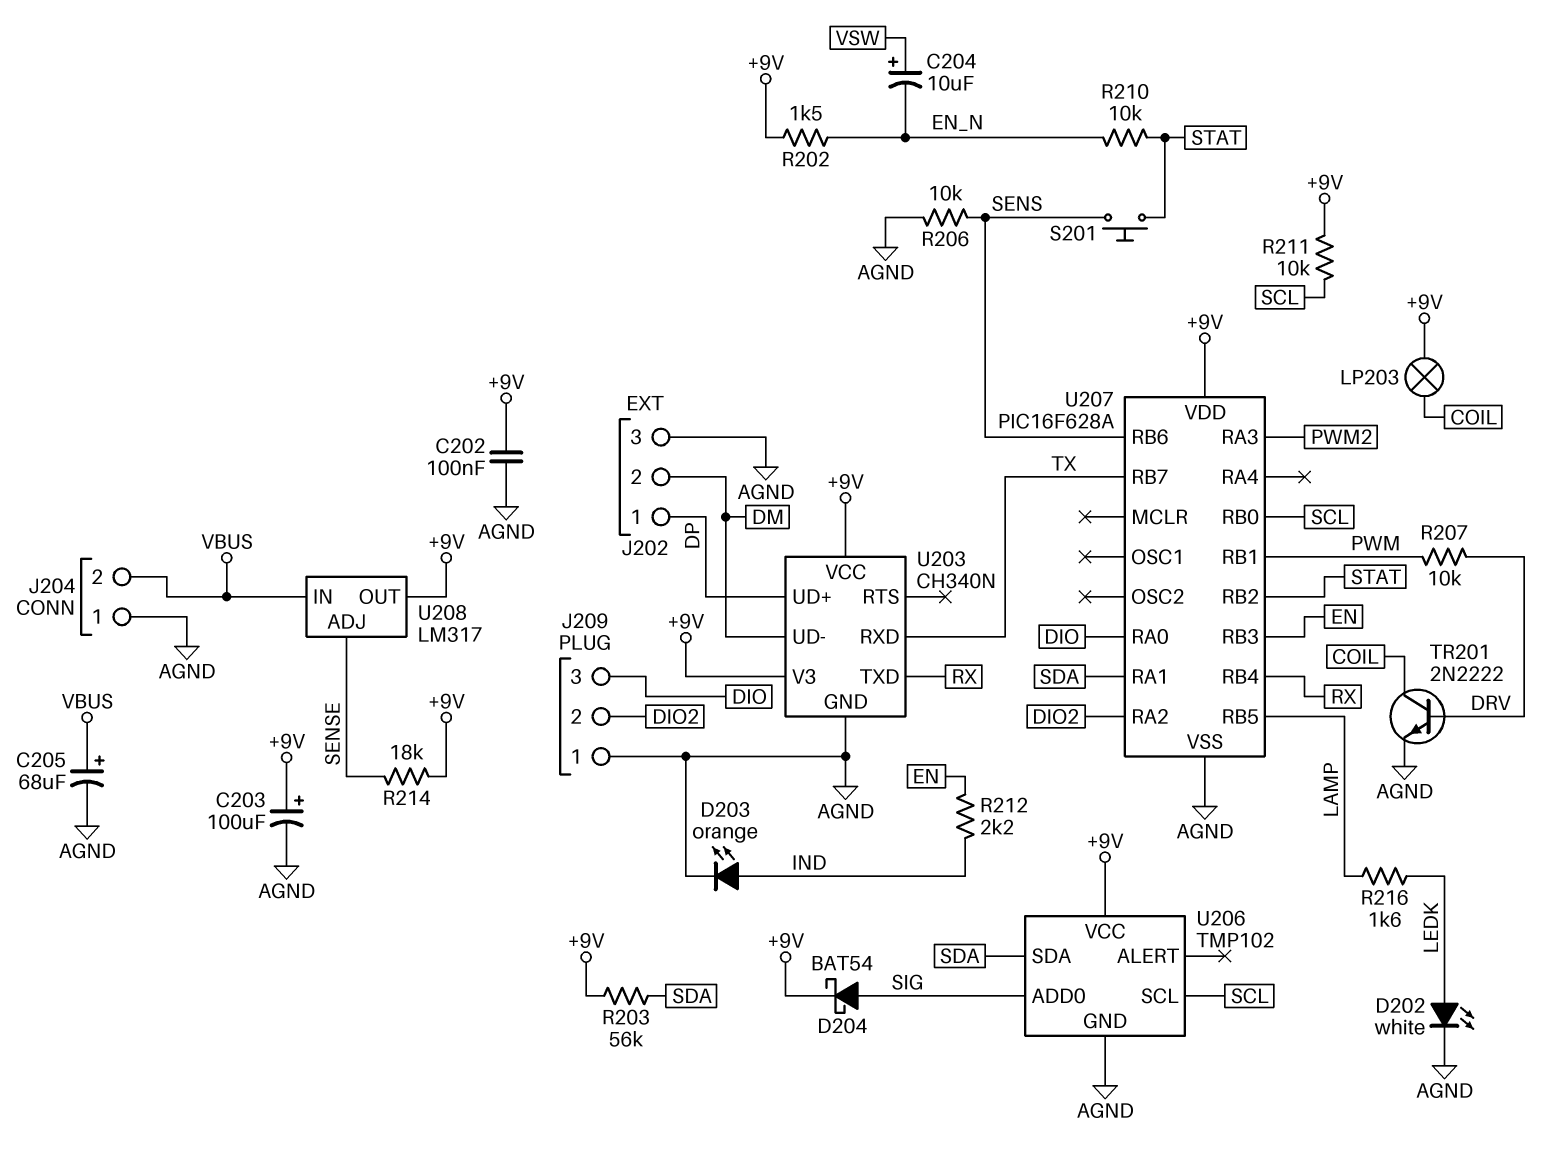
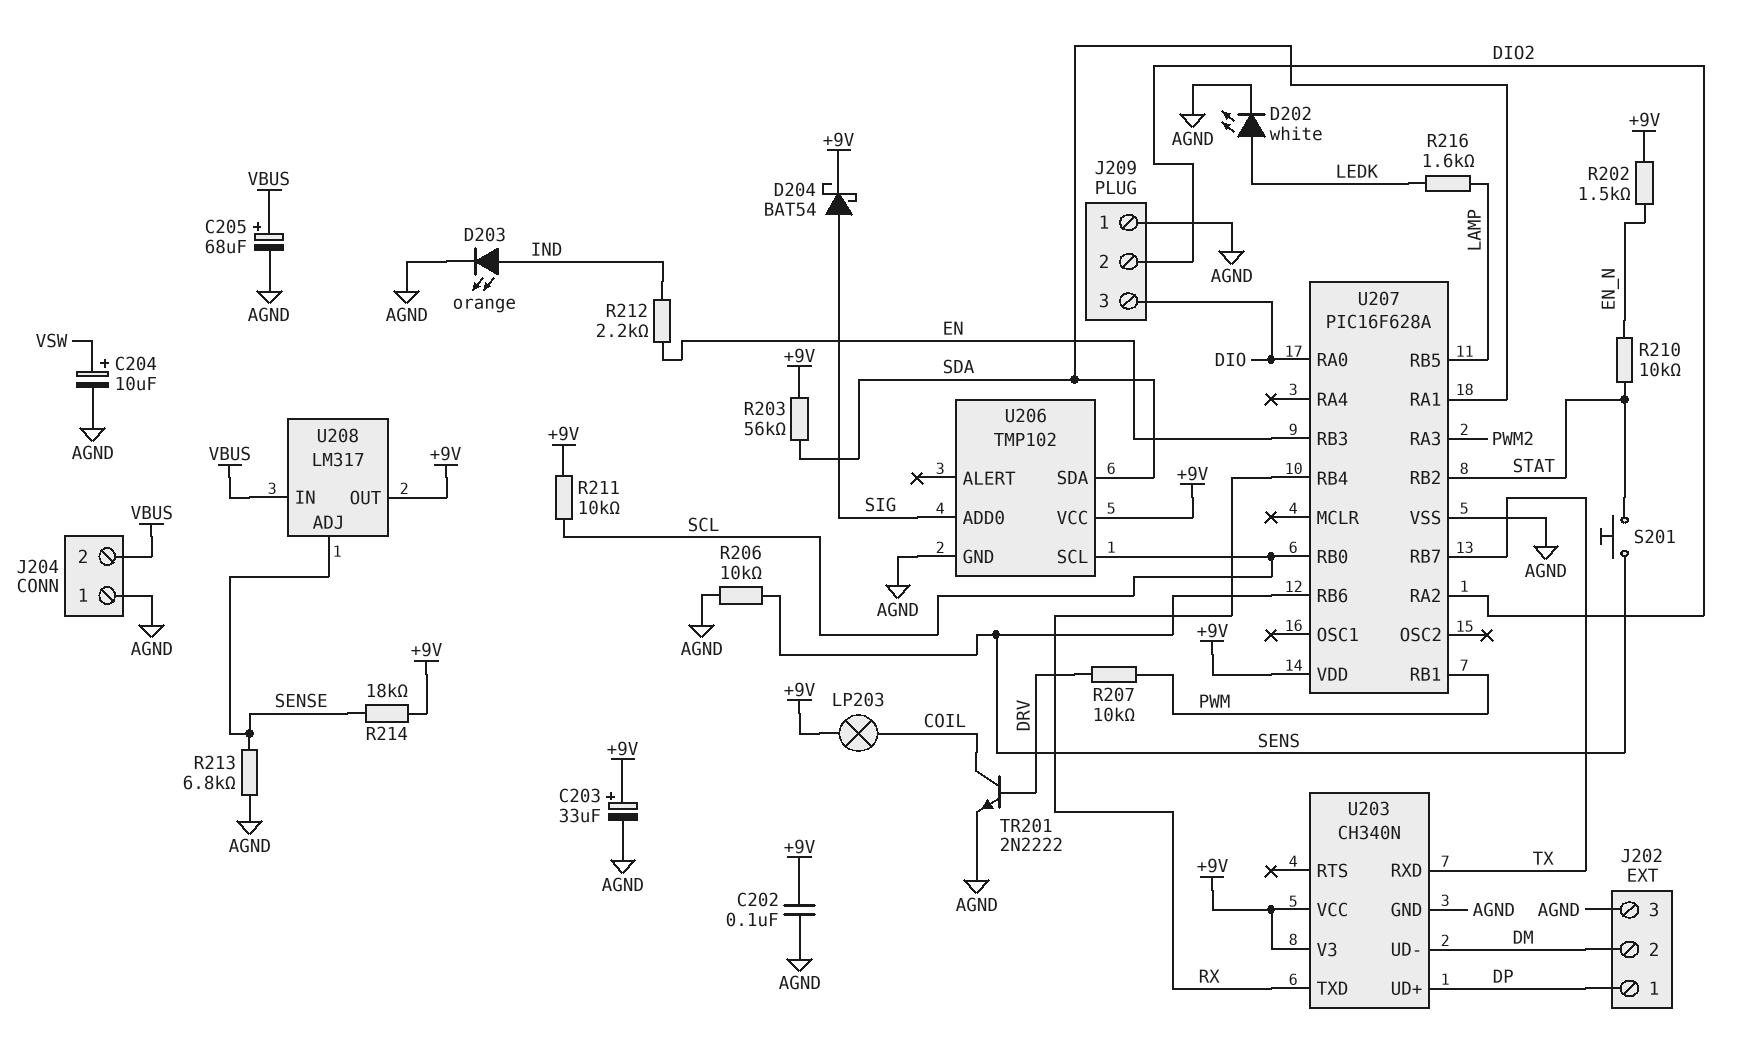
C203: 100uF (plus +9V, minus AGND) -> 33uF (plus +9V, minus AGND)
C204: 10uF (plus VSW, minus EN_N) -> 10uF (plus VSW, minus AGND)
R213: none -> 6.8k (AGND, SENSE)

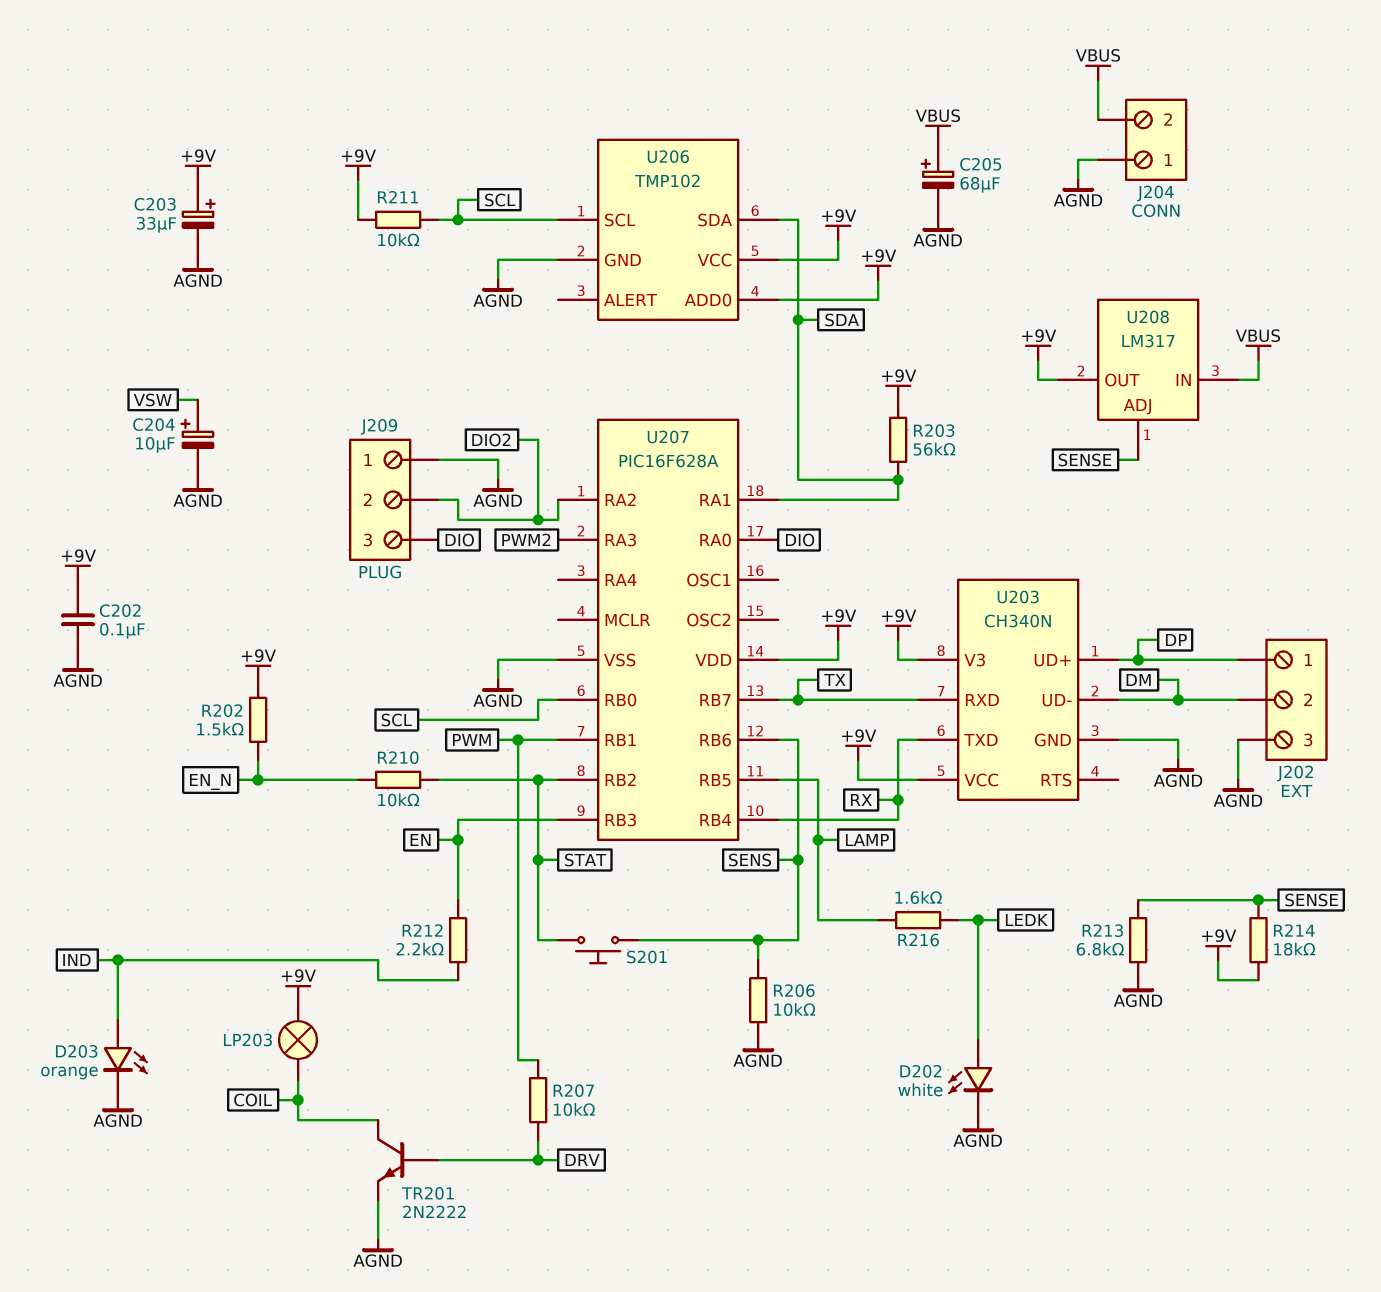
D204: schottky BAT54 (A SIG, K +9V) -> none
U206 pin ADD0: SIG -> +9V

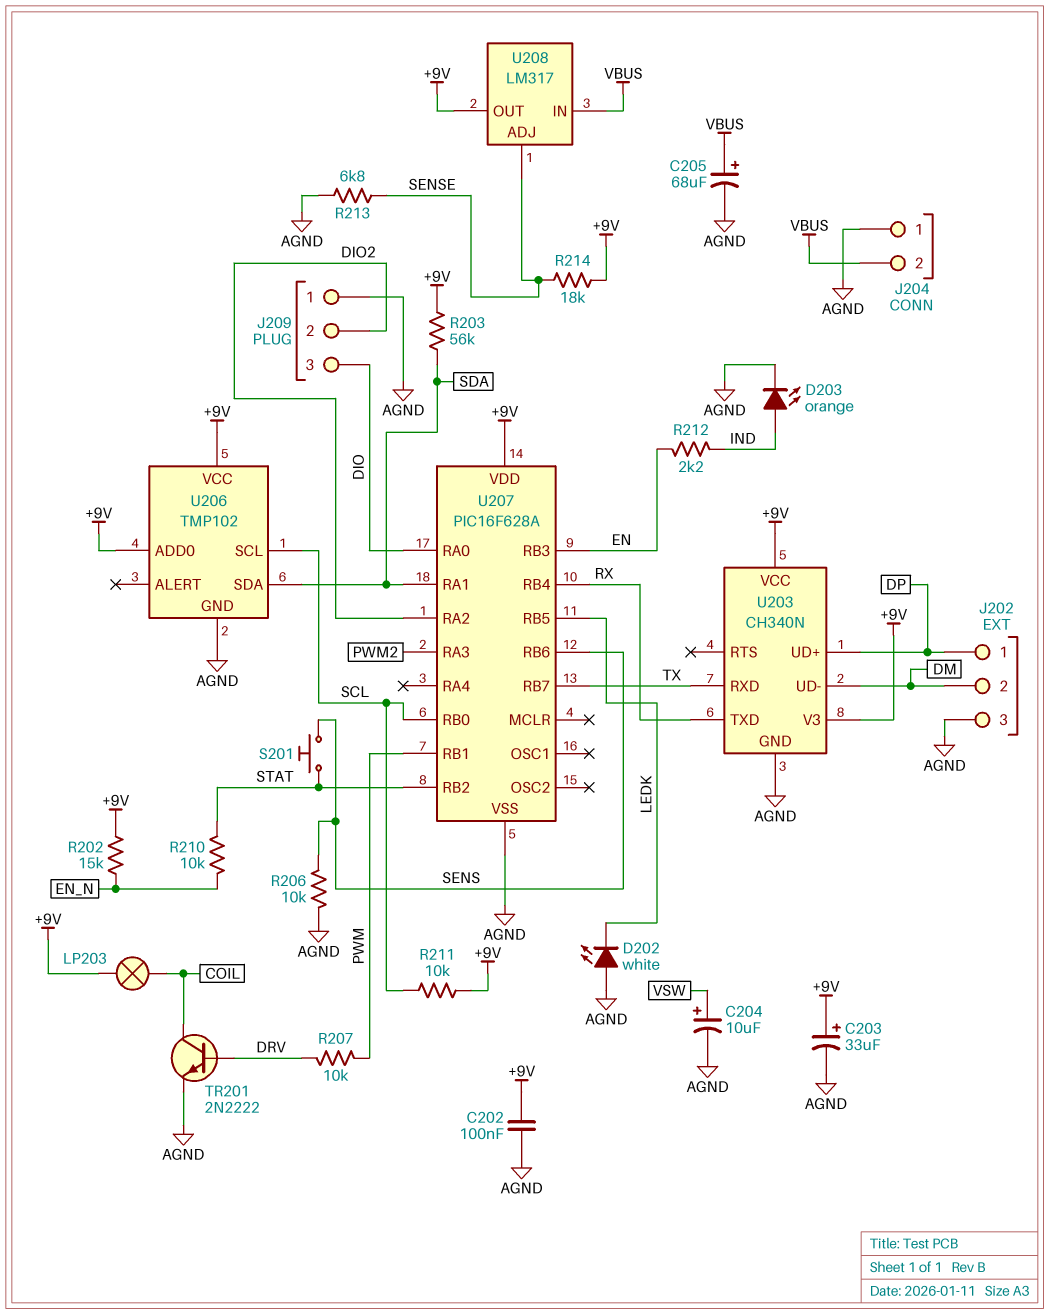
D202: LED white (A LEDK, K AGND) -> LED white (A AGND, K LEDK)
R202: 1.5k (+9V, EN_N) -> 15k (+9V, EN_N)
R216: 1.6k (LAMP, LEDK) -> none
U207 pin RB5: LAMP -> LEDK

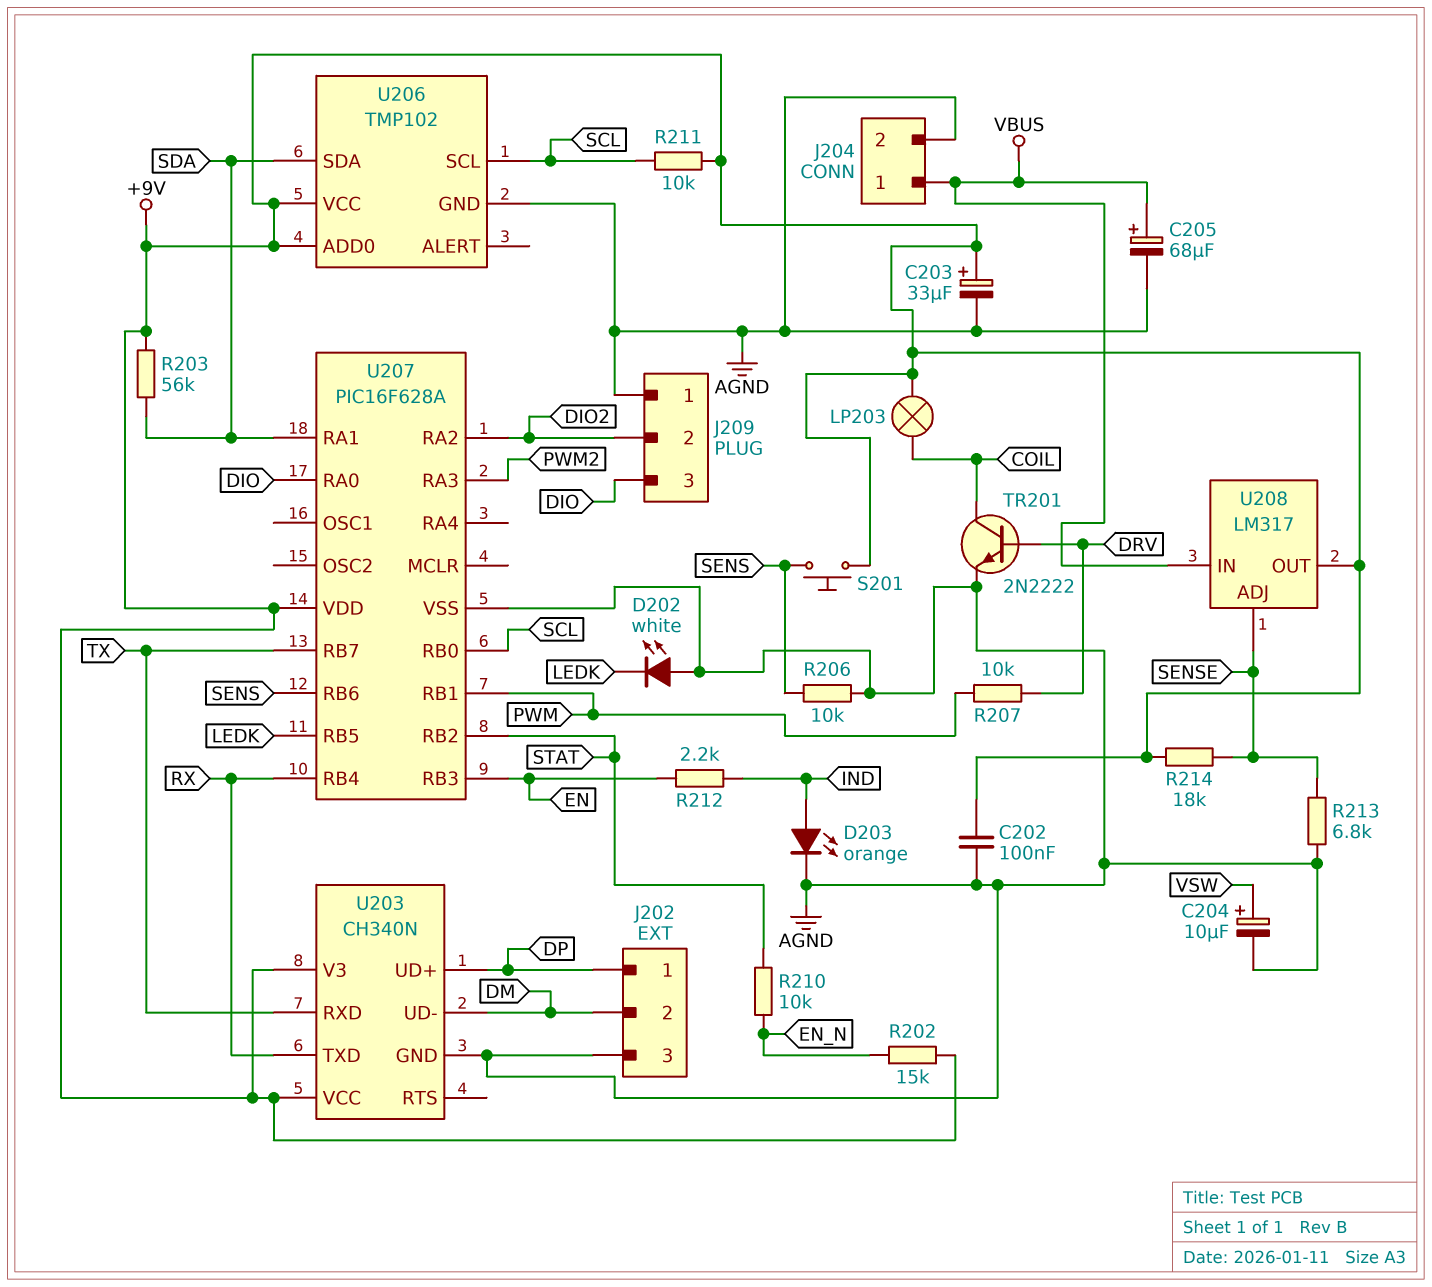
J204 pin 1: AGND -> VBUS
J204 pin 2: VBUS -> AGND
S201: button (SENS, STAT) -> button (+9V, SENS)

